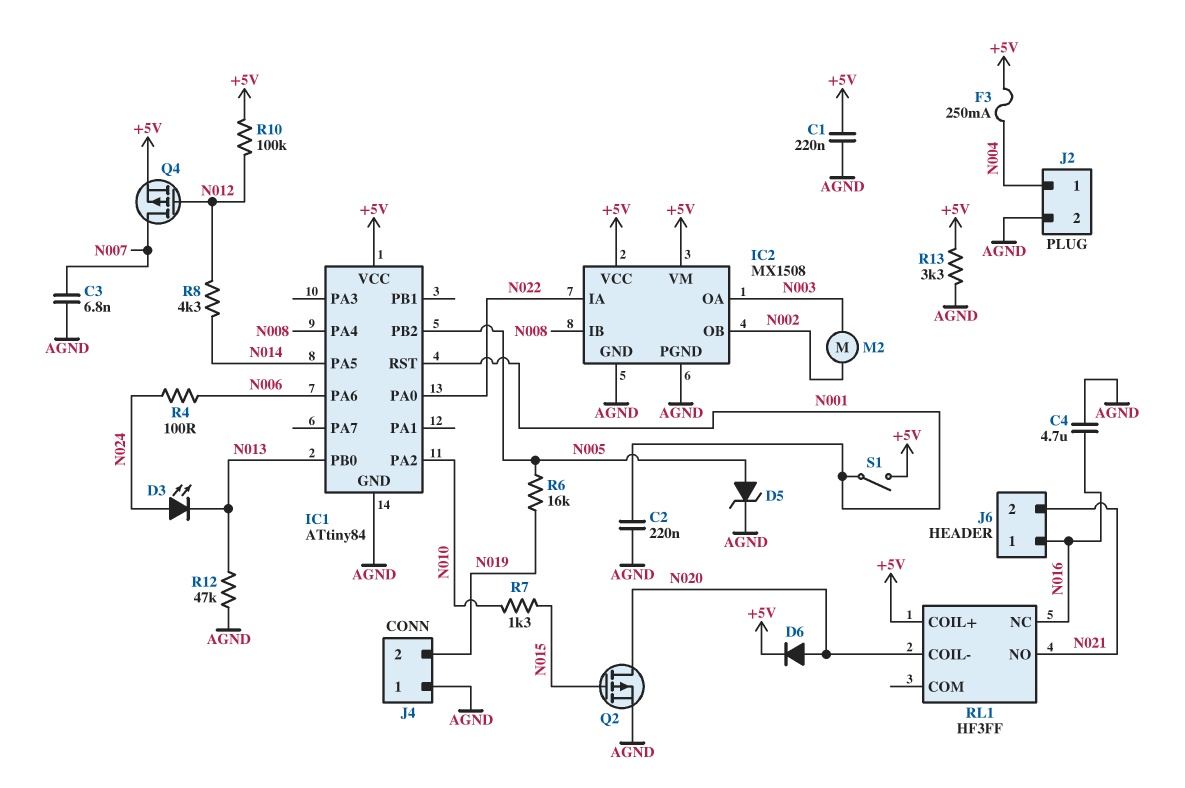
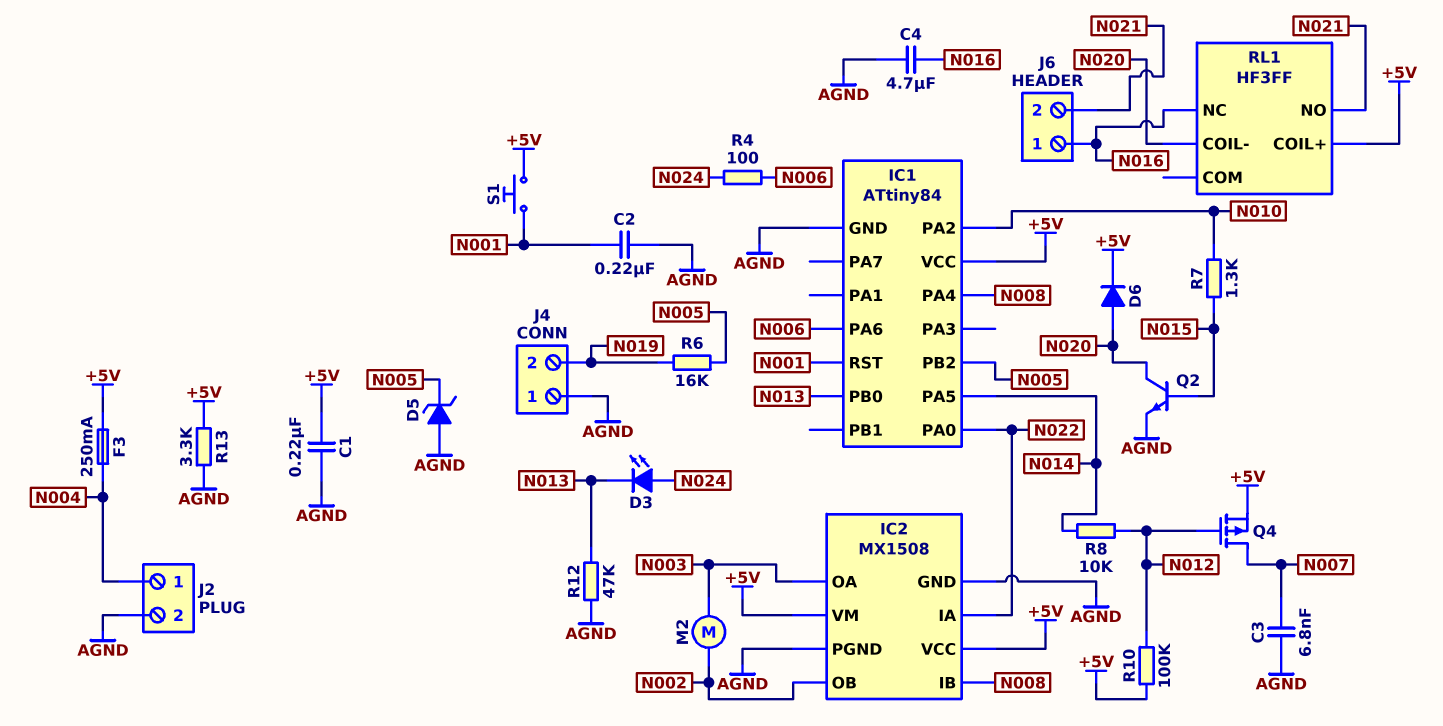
D5: zener (A N005, K AGND) -> zener (A AGND, K N005)
Q2: PMOS (G N015, D N020, S AGND) -> NPN (B N015, C N020, E AGND)
R8: 4.3k (N012, N014) -> 10k (N012, N014)
S1: switch (+5V, N001) -> button (+5V, N001)

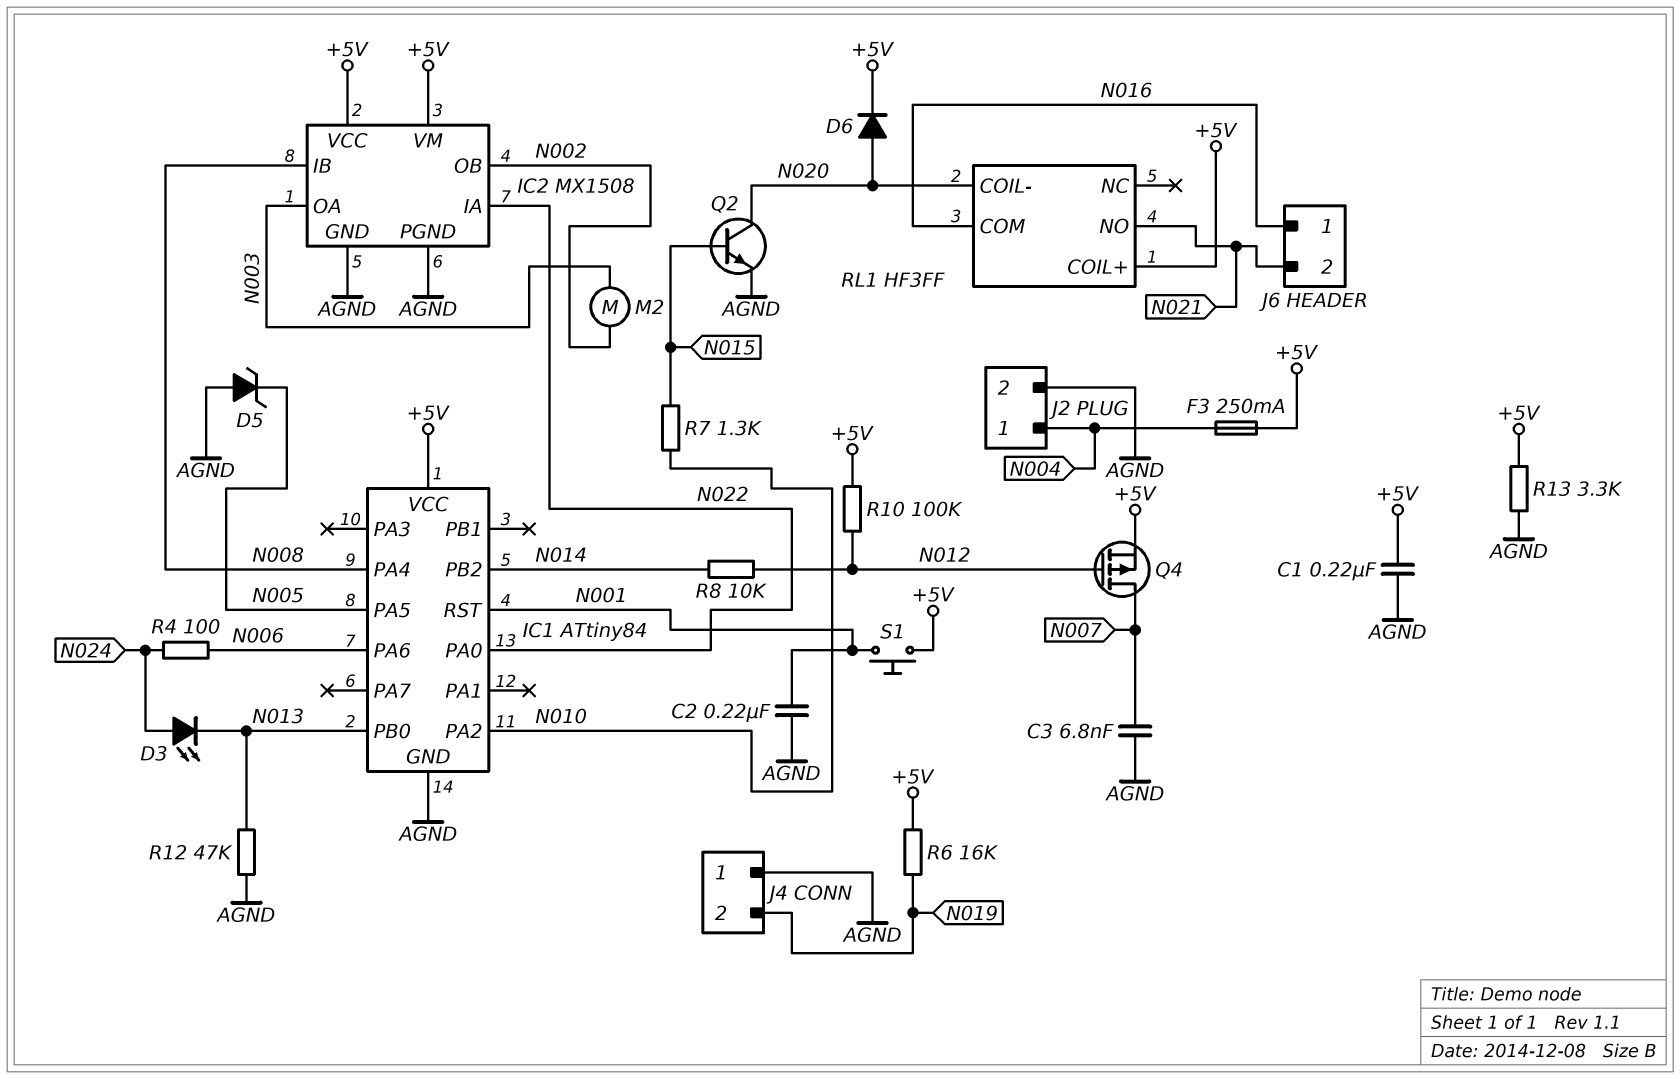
C4: 4.7uF (AGND, N016) -> none
IC1 pin PA5: N014 -> N005
IC1 pin PB2: N005 -> N014
R6: 16k (N005, N019) -> 16k (+5V, N019)
RL1 pin COM: none -> N016
RL1 pin NC: N016 -> none

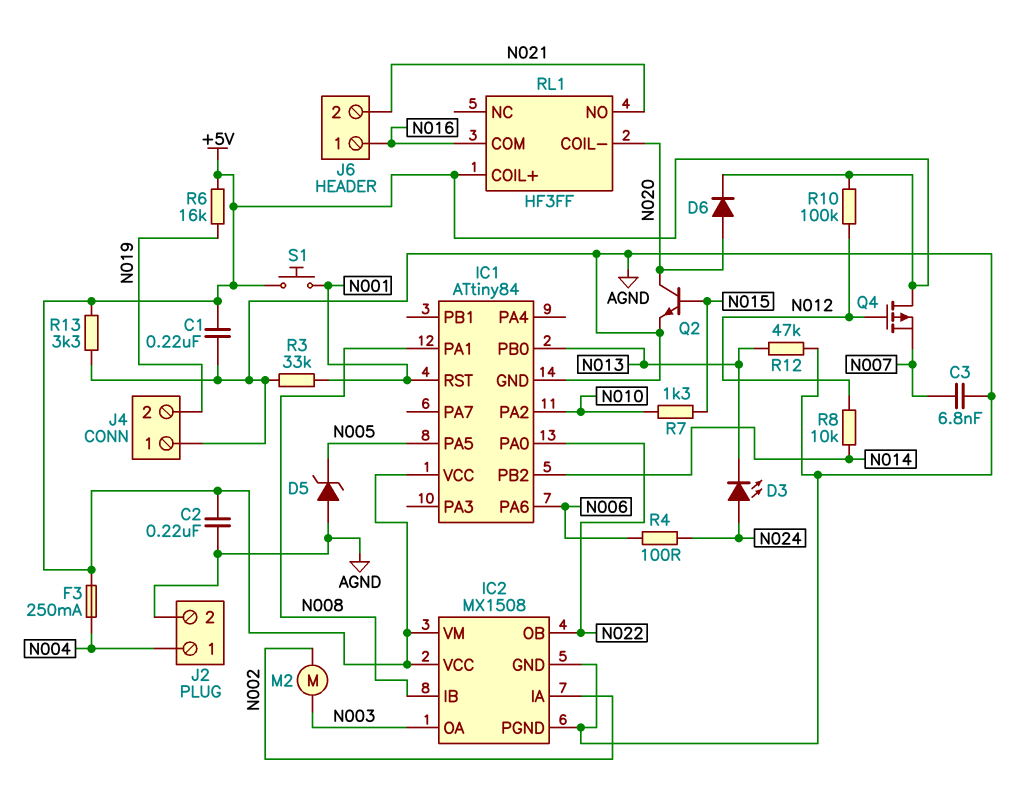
C2: 220nF (AGND, N001) -> 220nF (+5V, AGND)
IC1 pin PA1: none -> N008
IC1 pin PA4: N008 -> none
IC2 pin IA: N022 -> N002
IC2 pin OB: N002 -> N022
Q4: PMOS (G N012, D N007, S +5V) -> PMOS (G N012, D +5V, S N007)
R3: none -> 33k (AGND, N001)

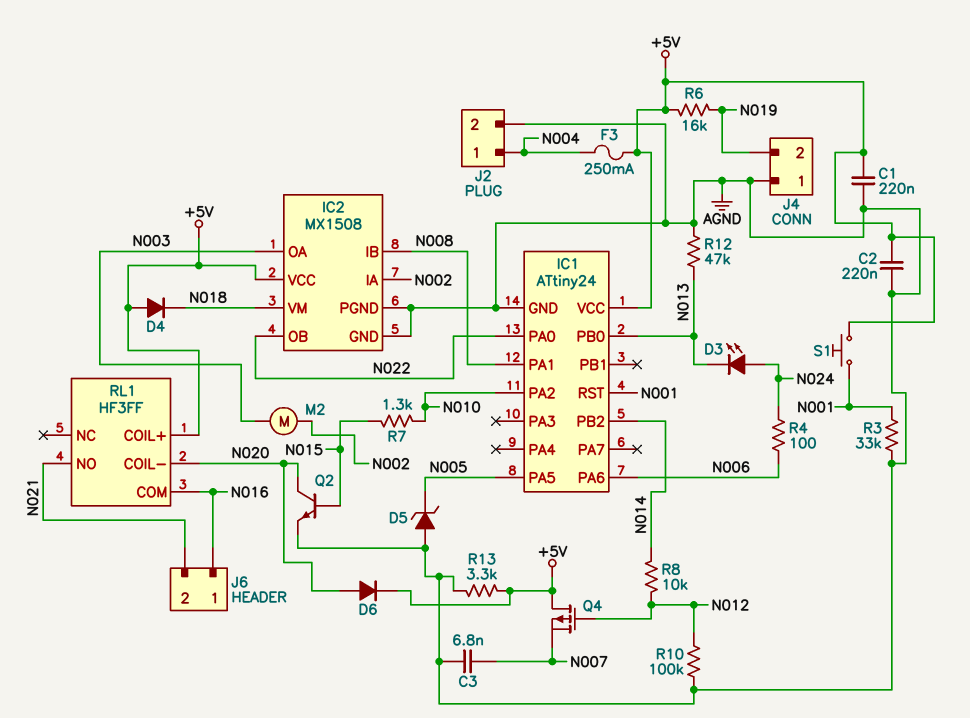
D4: none -> diode (A +5V, K N018)
IC1: ATtiny84 -> ATtiny24
IC2 pin VM: +5V -> N018
R10: 100k (+5V, N012) -> 100k (AGND, N012)

